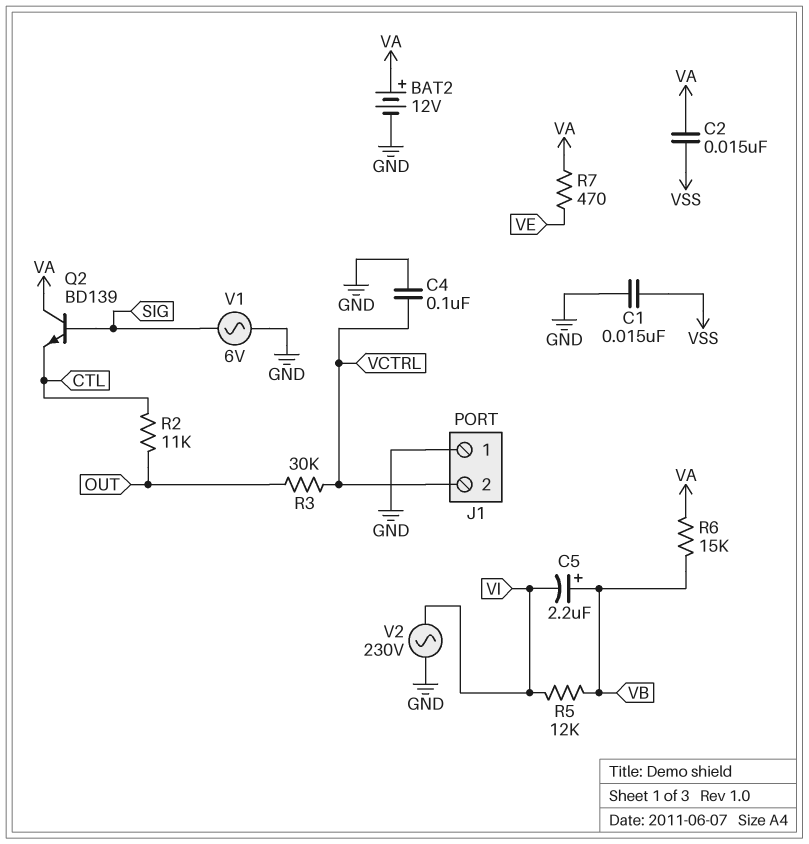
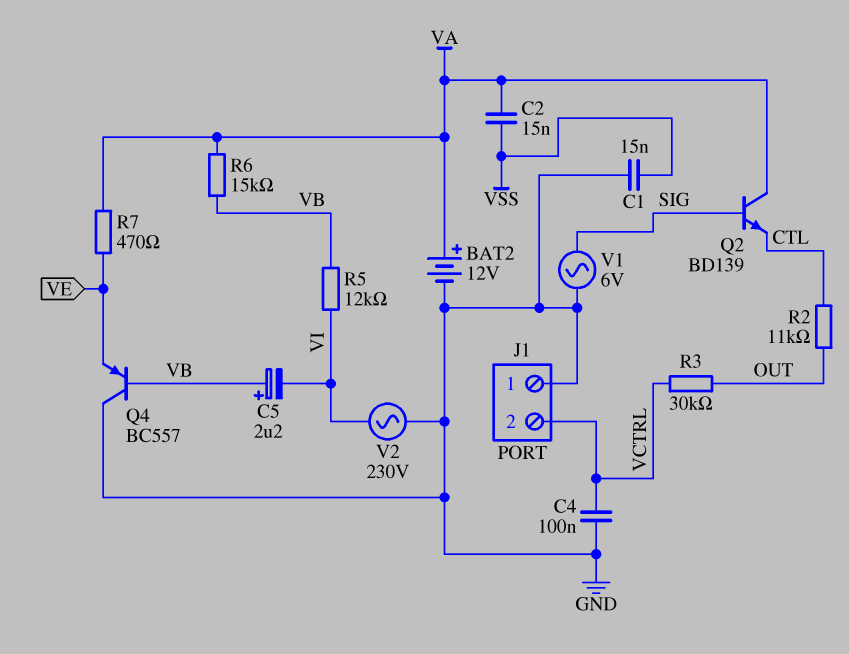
Q4: none -> PNP BC557 (B VB, C GND, E VE)

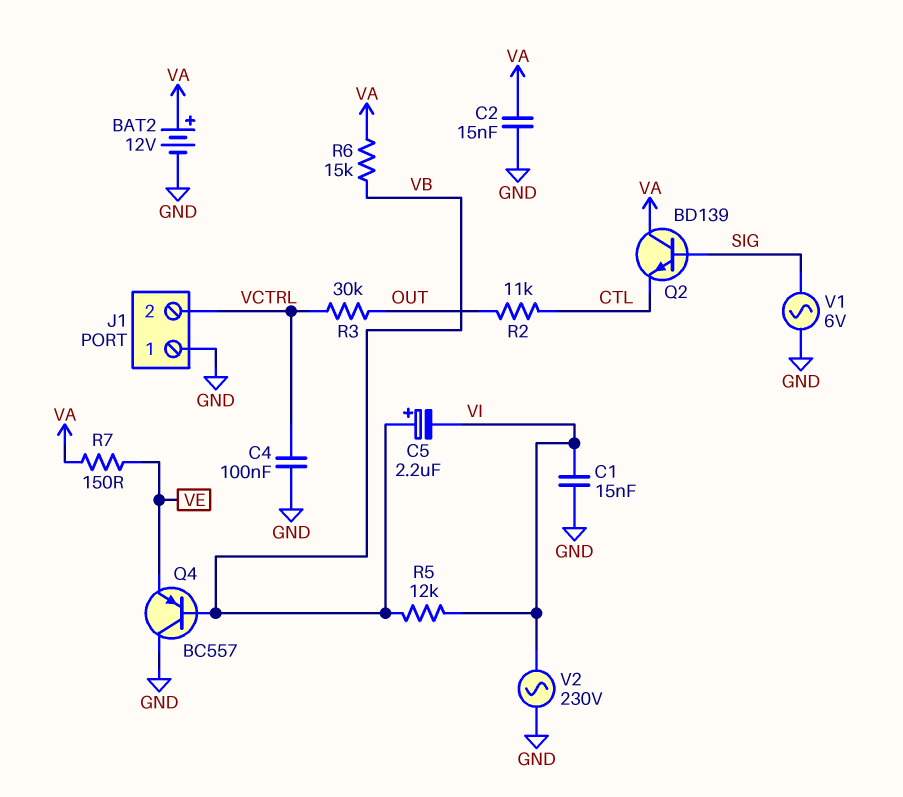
C1: 15nF (GND, VSS) -> 15nF (GND, VI)
C2: 15nF (VA, VSS) -> 15nF (GND, VA)
R7: 470 (VA, VE) -> 150 (VA, VE)

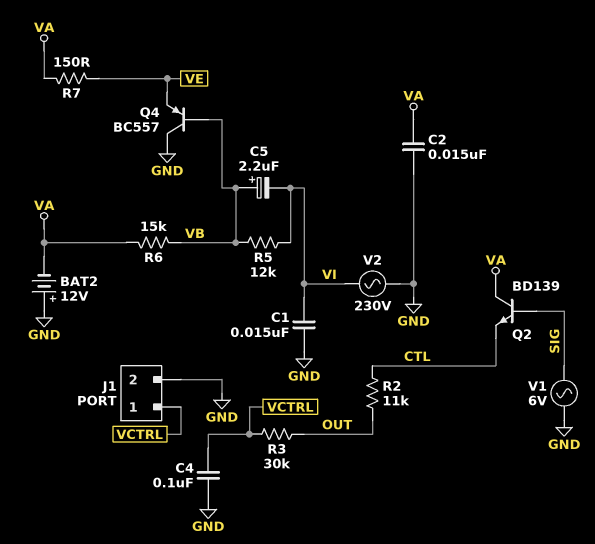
BAT2: 12V (plus VA, minus GND) -> 12V (plus GND, minus VA)
J1 pin 1: GND -> VCTRL
J1 pin 2: VCTRL -> GND

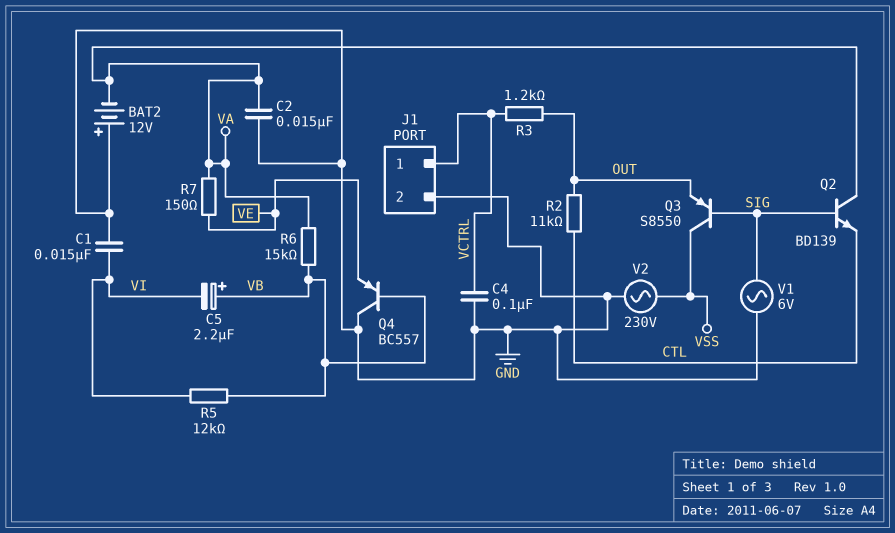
Q3: none -> PNP S8550 (B SIG, C VSS, E OUT)
R3: 30k (OUT, VCTRL) -> 1.2k (OUT, VCTRL)
V2: AC 230V (GND, VI) -> AC 230V (GND, VSS)

